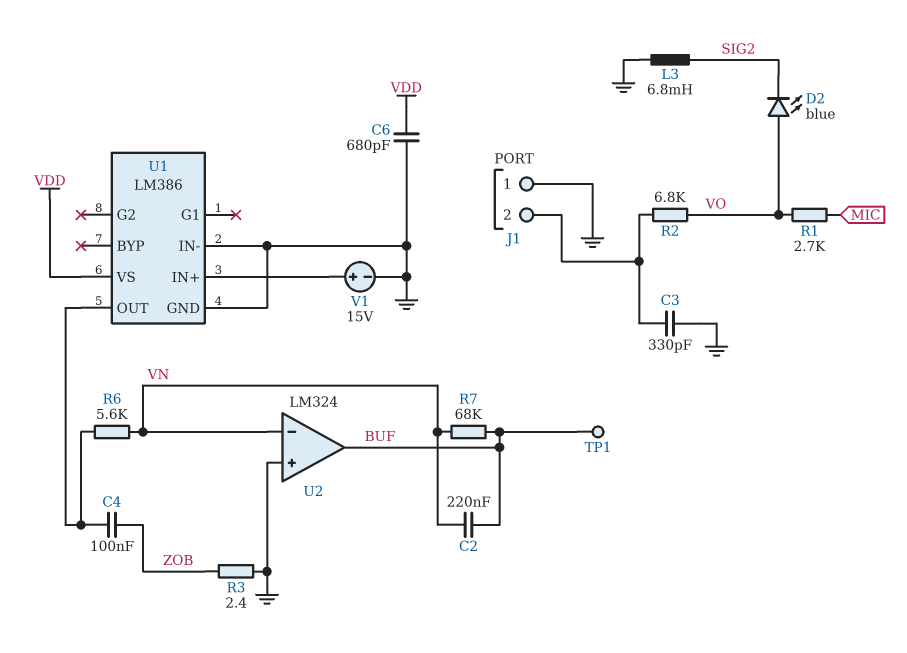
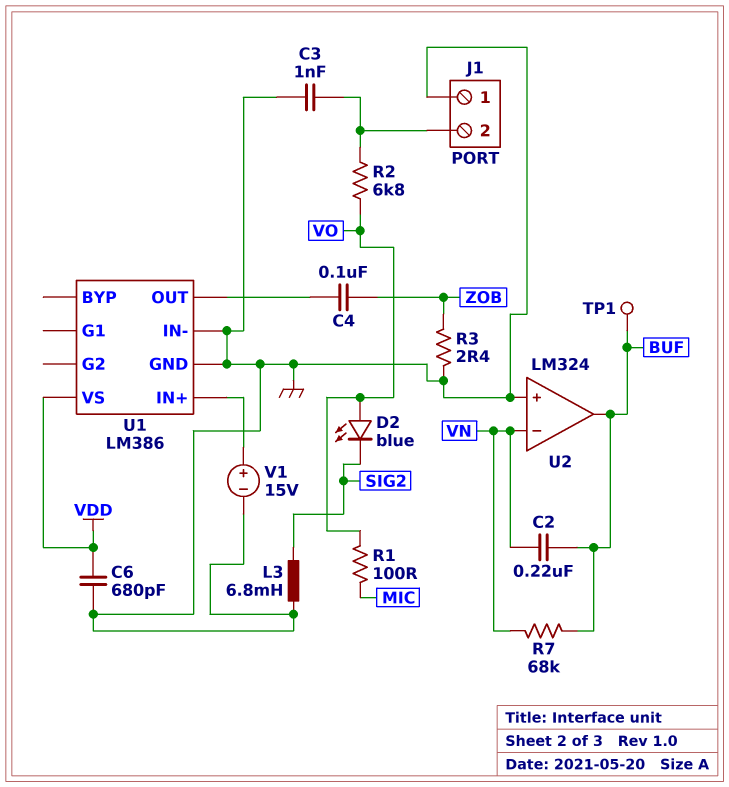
C3: 330pF (GND, J1/2) -> 1nF (GND, J1/2)
R1: 2.7k (MIC, VO) -> 100 (MIC, VO)
R6: 5.6k (U1/OUT, VN) -> none

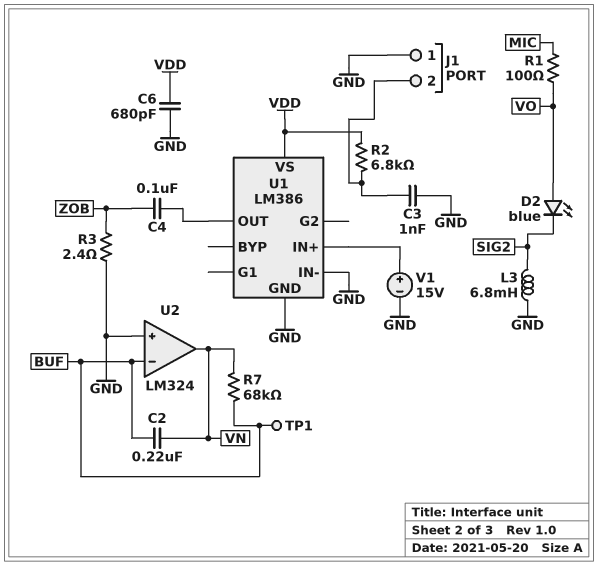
R2: 6.8k (J1/2, VO) -> 6.8k (J1/2, VDD)
U2 pin in-: VN -> BUF
U2 pin out: BUF -> VN

